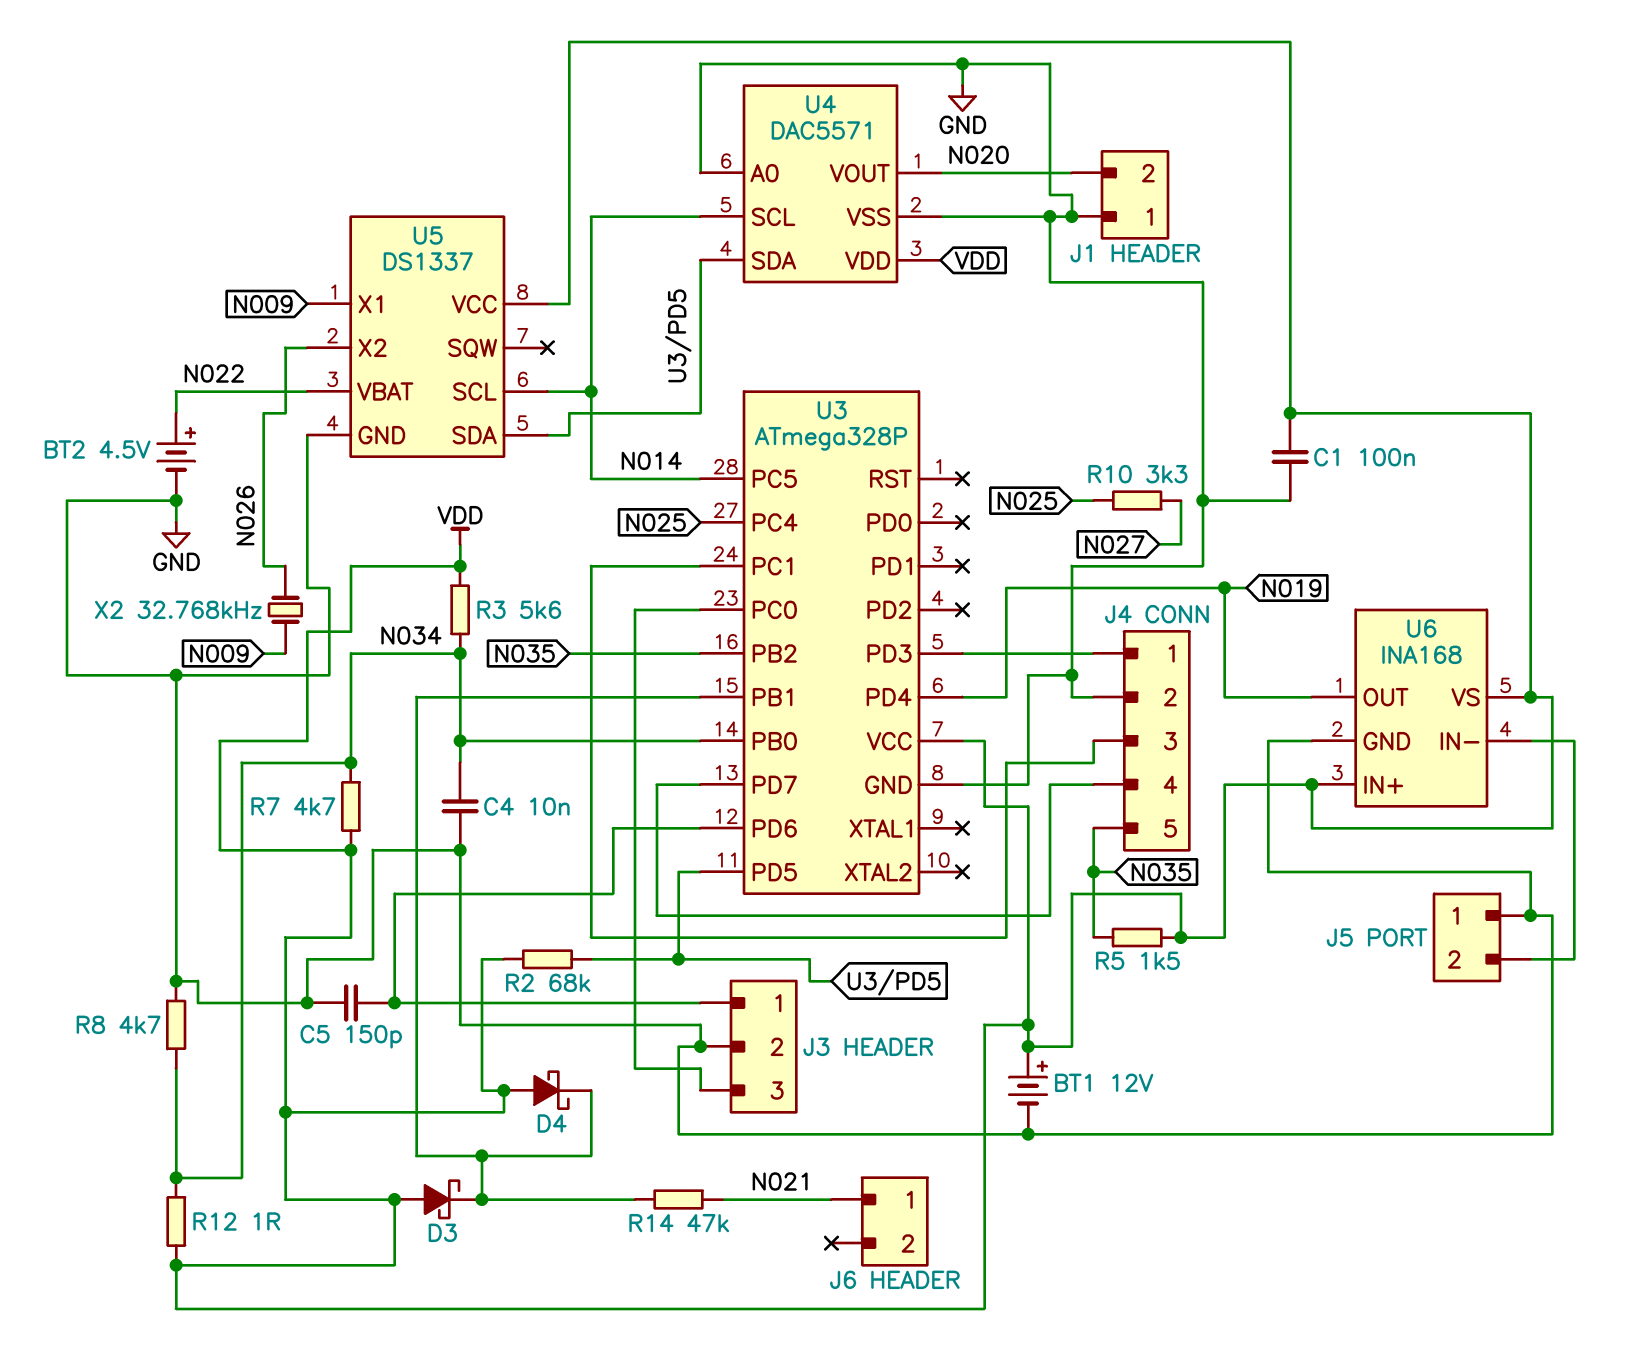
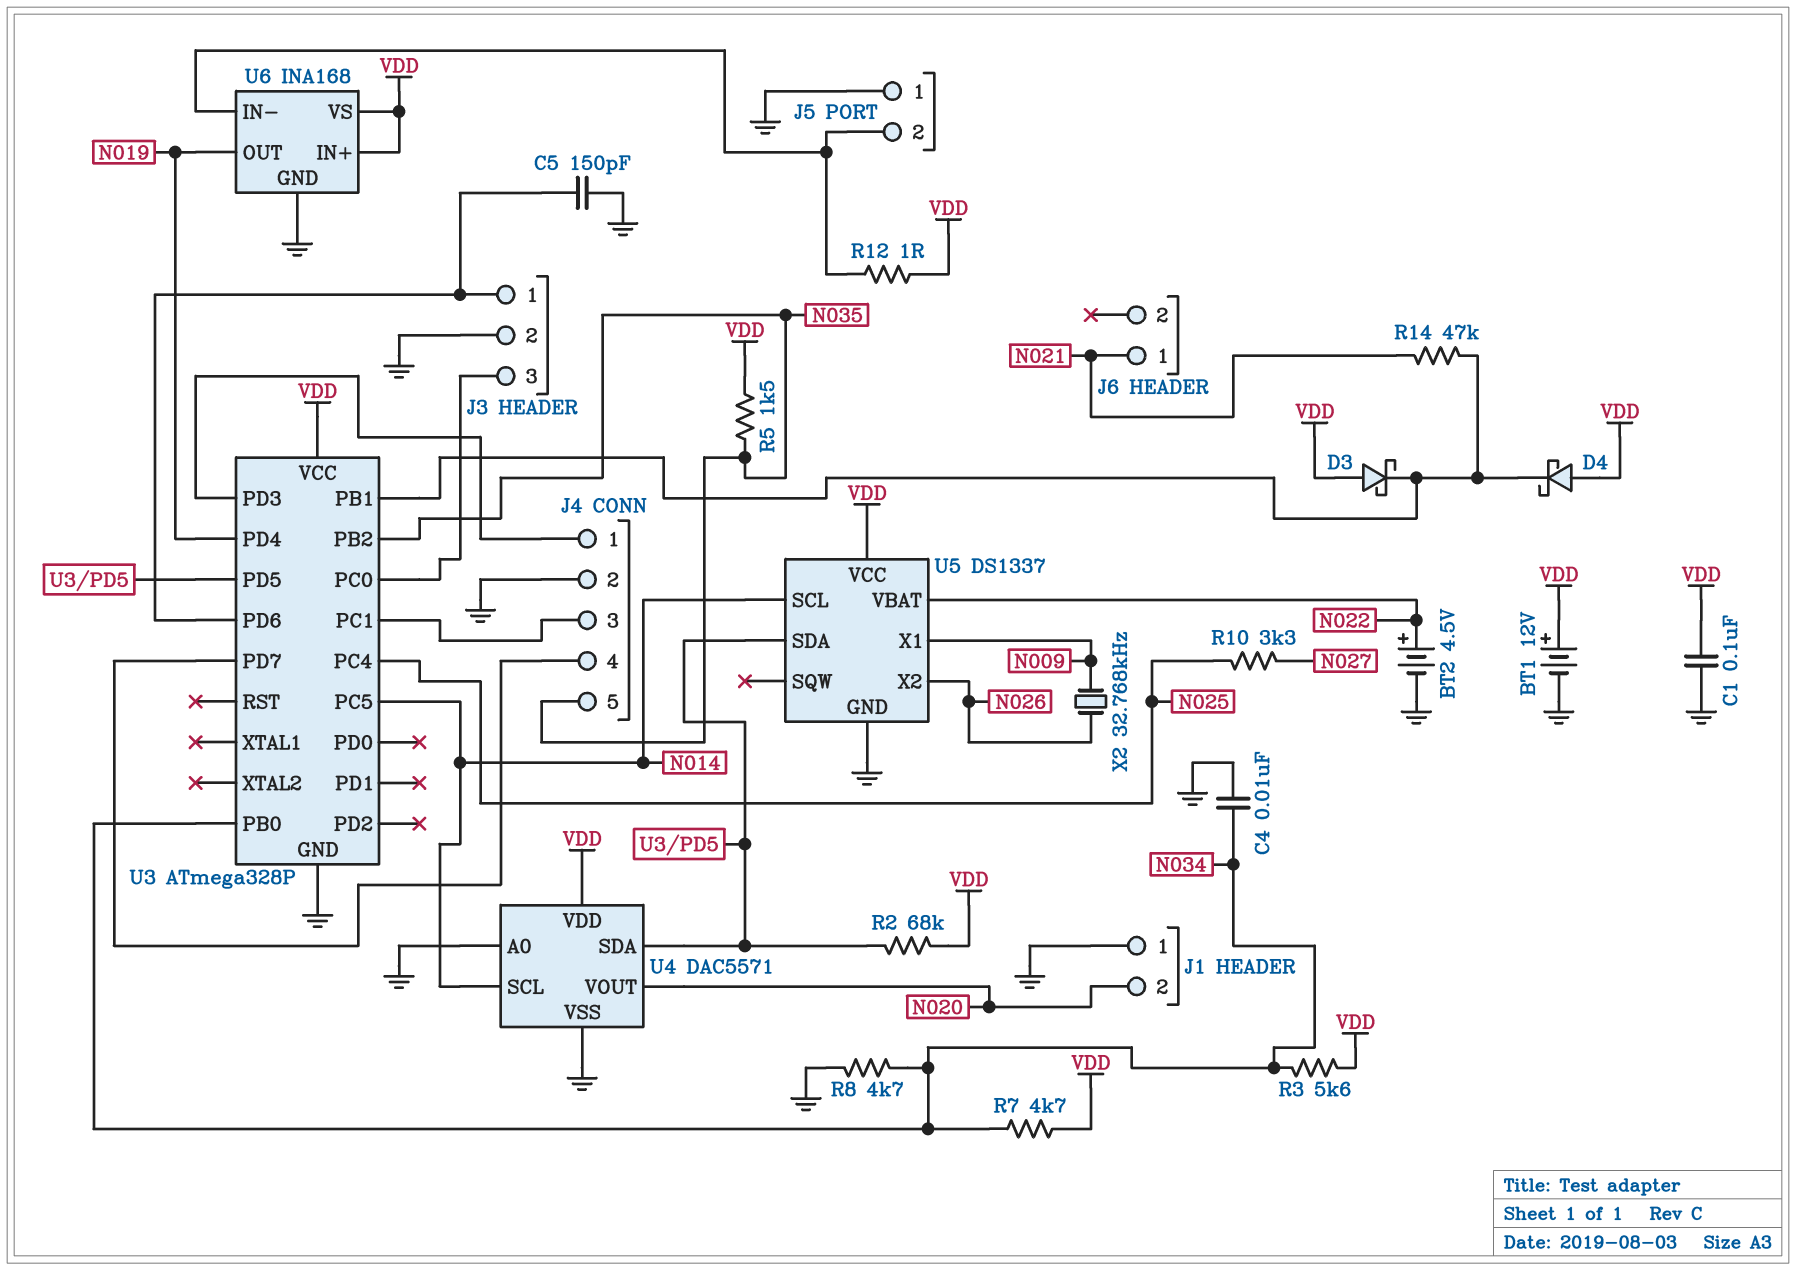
R12: 1 (N034, VDD) -> 1 (J5/2, VDD)

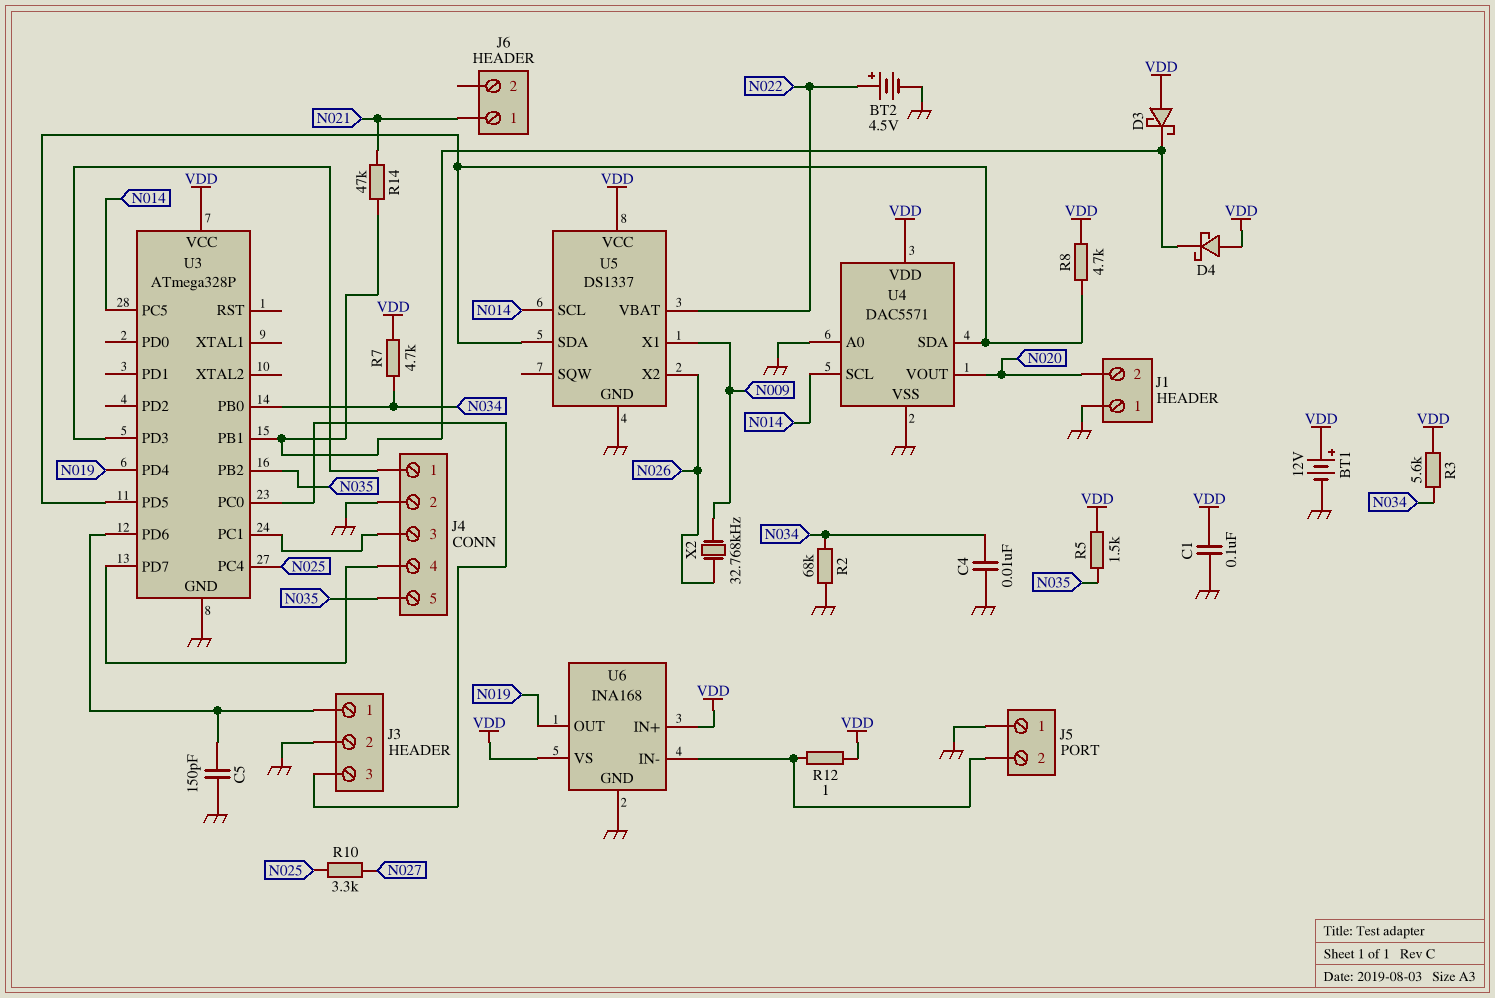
R2: 68k (U3/PD5, VDD) -> 68k (GND, N034)
R8: 4.7k (GND, N034) -> 4.7k (U3/PD5, VDD)

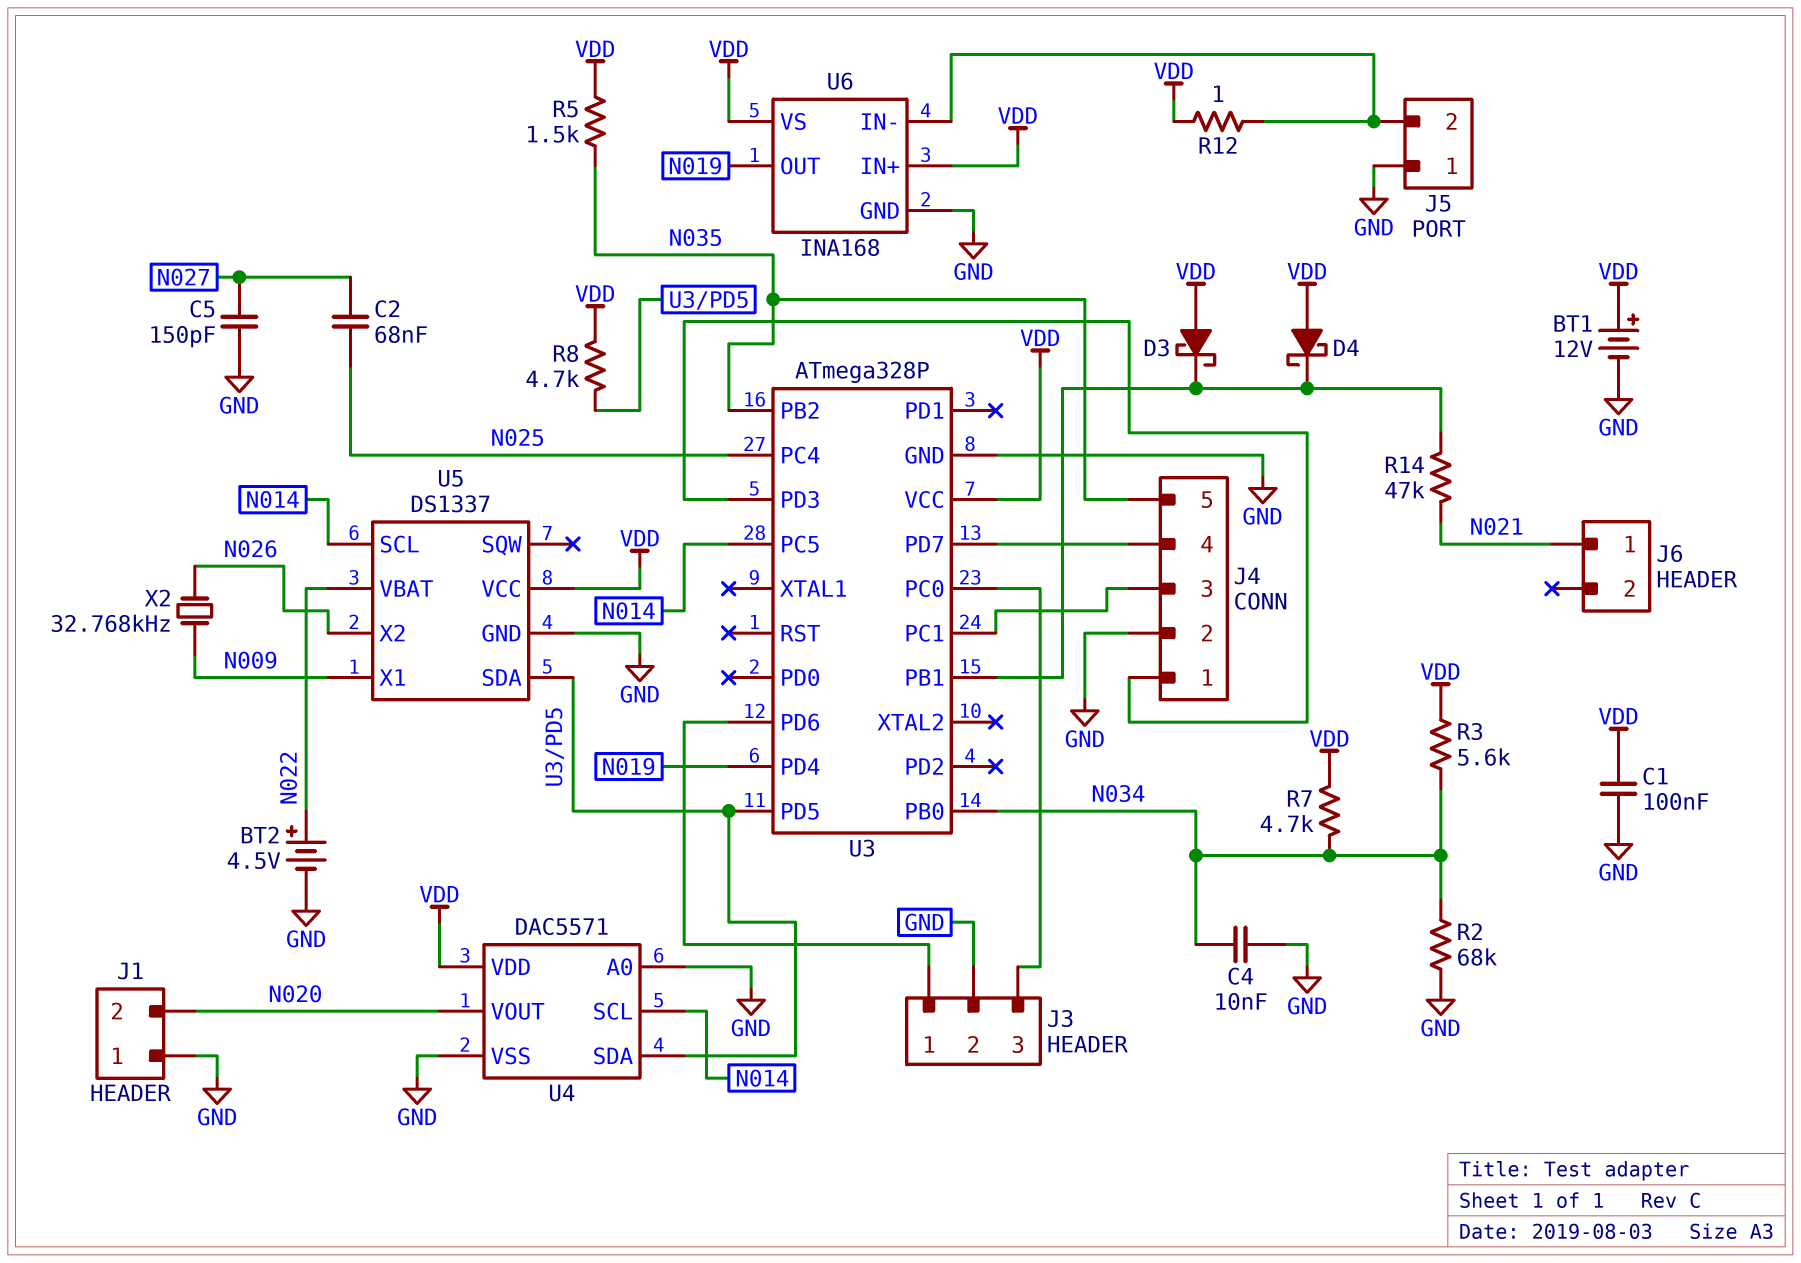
C2: none -> 68nF (N025, N027)
C5: 150pF (GND, J3/1) -> 150pF (GND, N027)
R10: 3.3k (N025, N027) -> none

